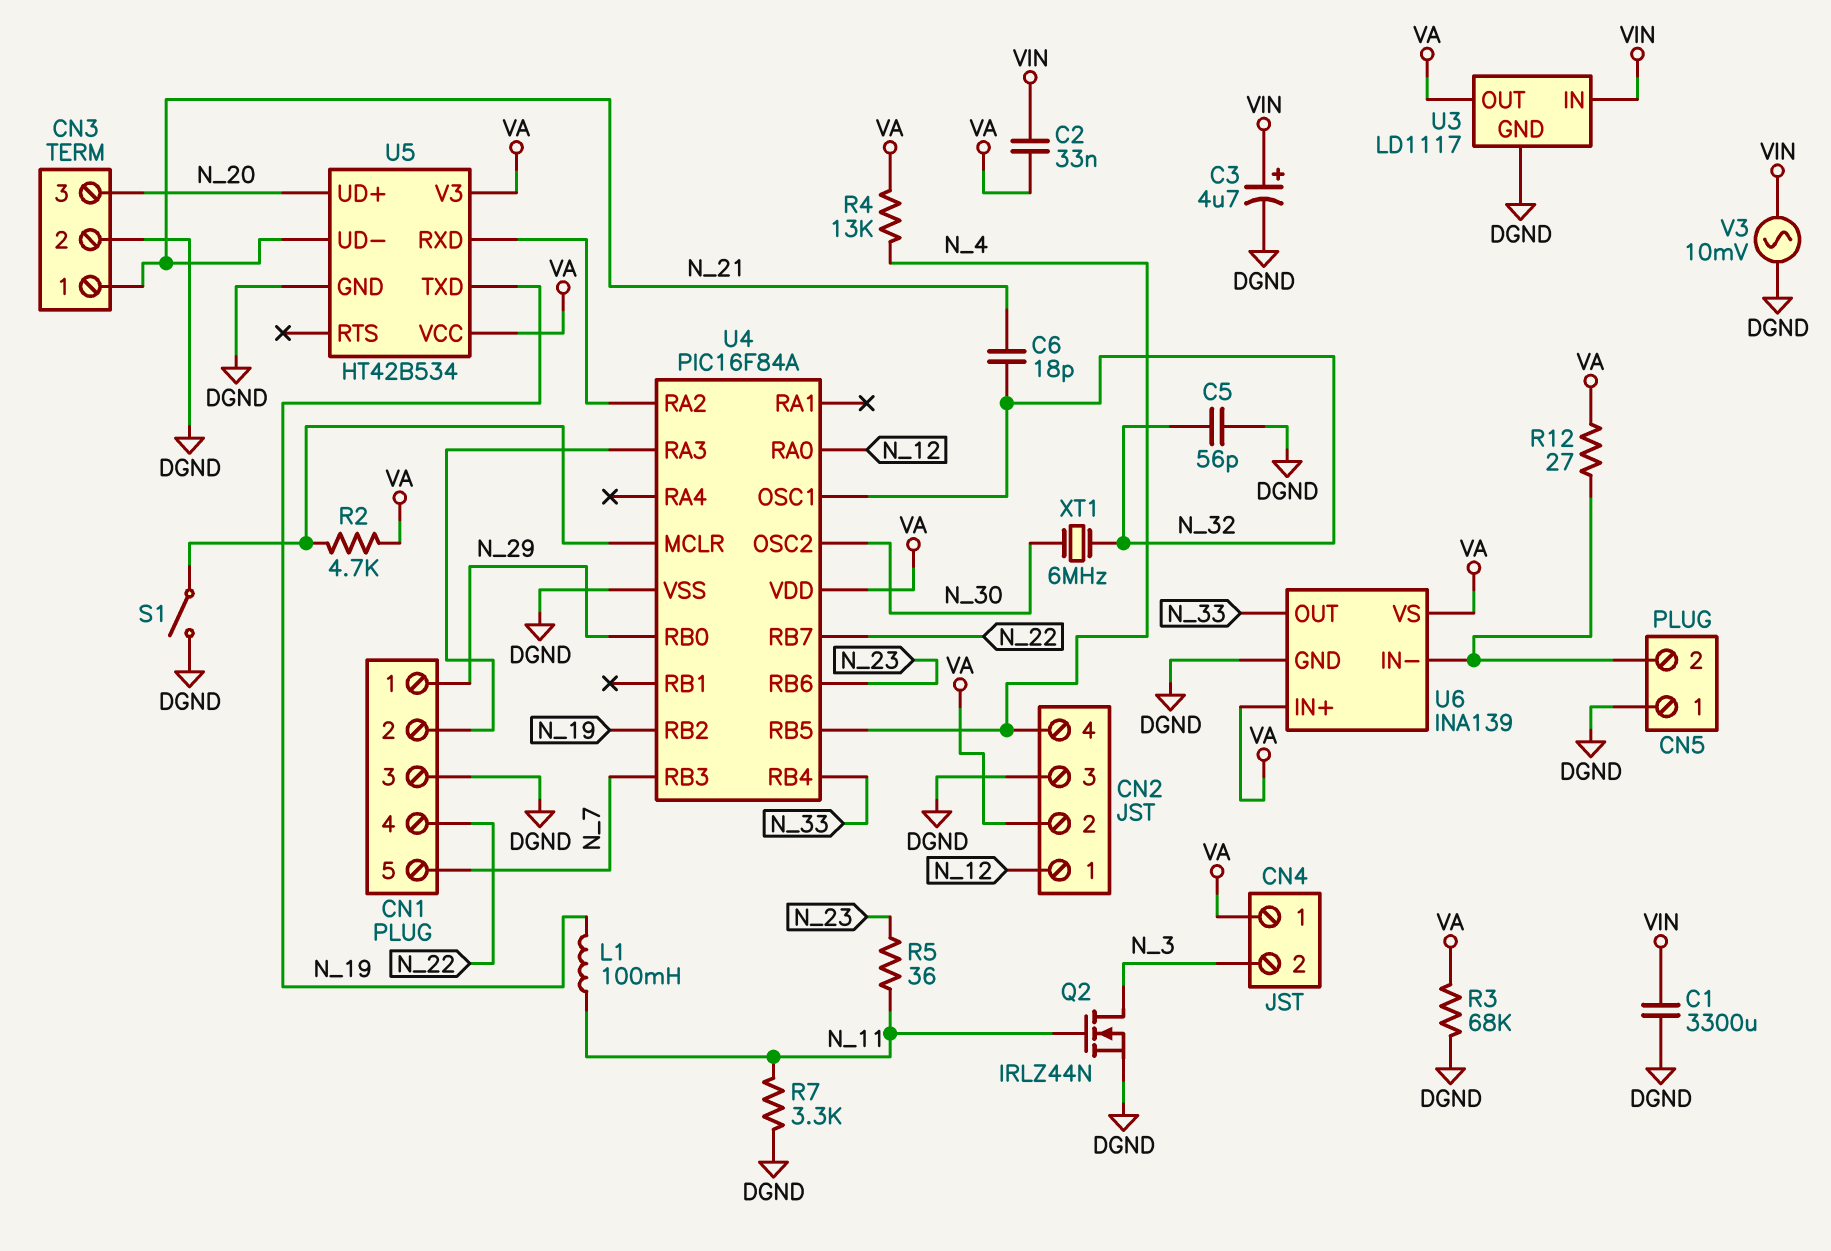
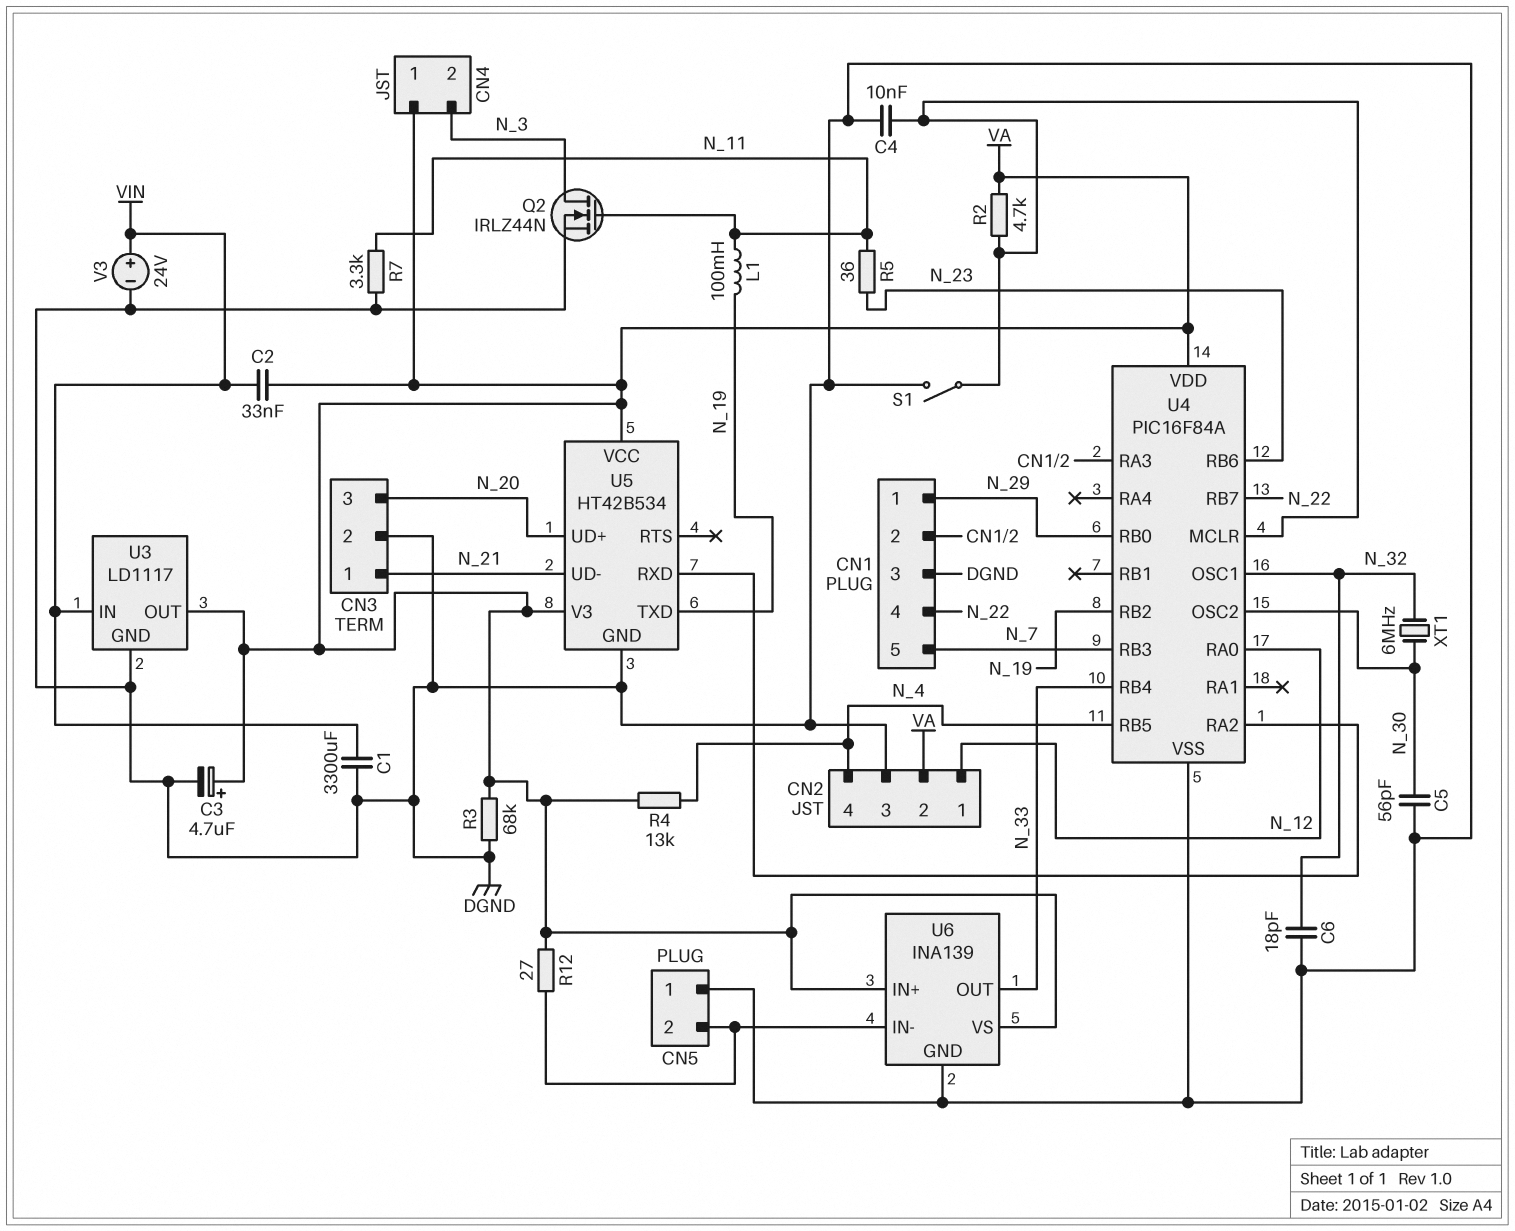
C3: 4.7uF (plus VIN, minus DGND) -> 4.7uF (plus VA, minus DGND)
C4: none -> 10nF (DGND, U4/MCLR)
C5: 56pF (DGND, N_32) -> 56pF (DGND, N_30)
C6: 18pF (N_21, N_32) -> 18pF (DGND, N_32)
V3: AC 10mV (DGND, VIN) -> 24V (plus VIN, minus DGND)

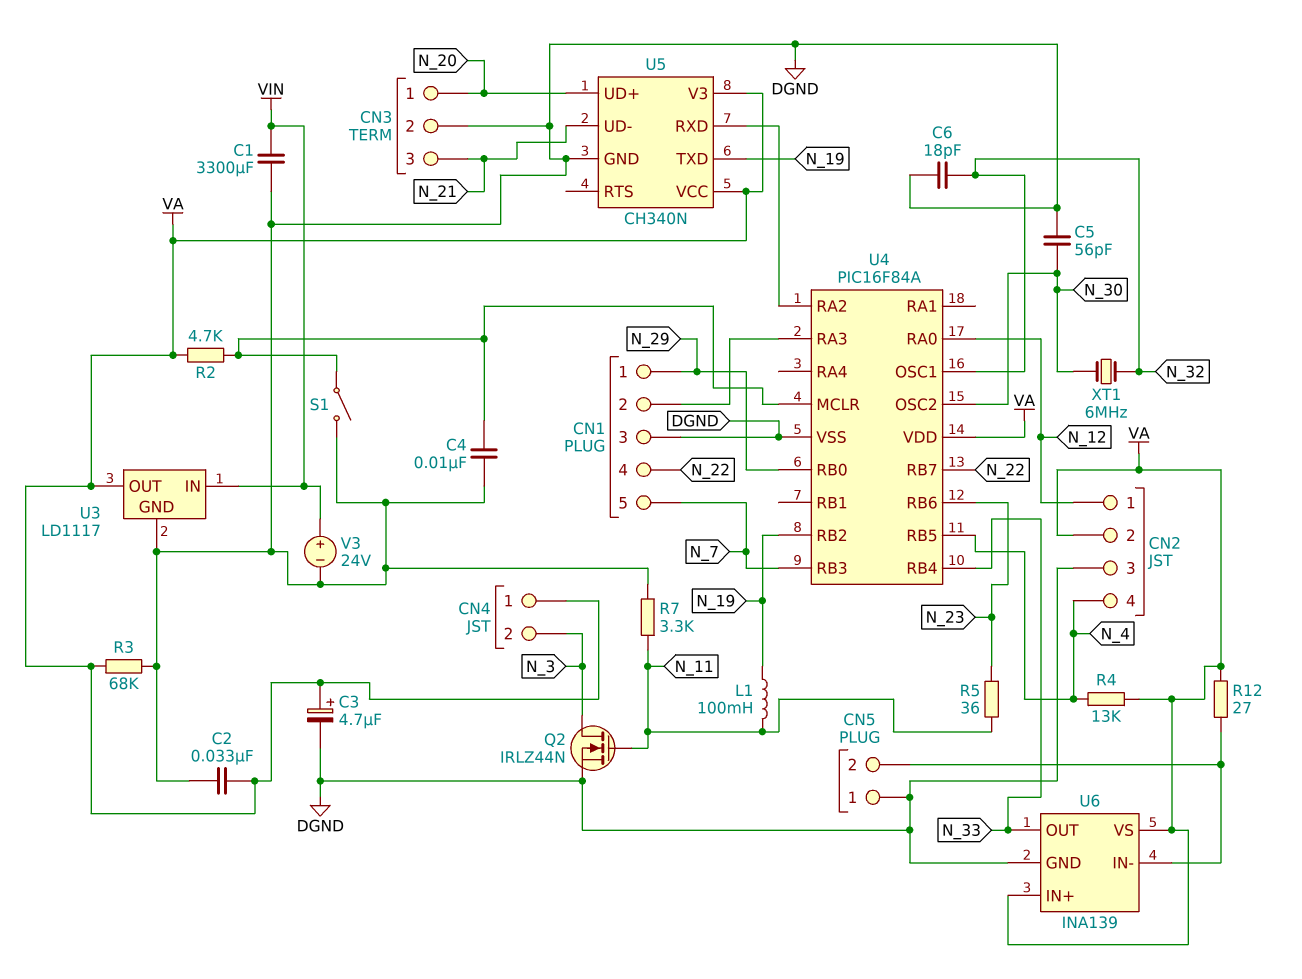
C2: 33nF (VA, VIN) -> 33nF (DGND, VA)
CN3 pin 1: N_21 -> N_20
CN3 pin 3: N_20 -> N_21
U5: HT42B534 -> CH340N

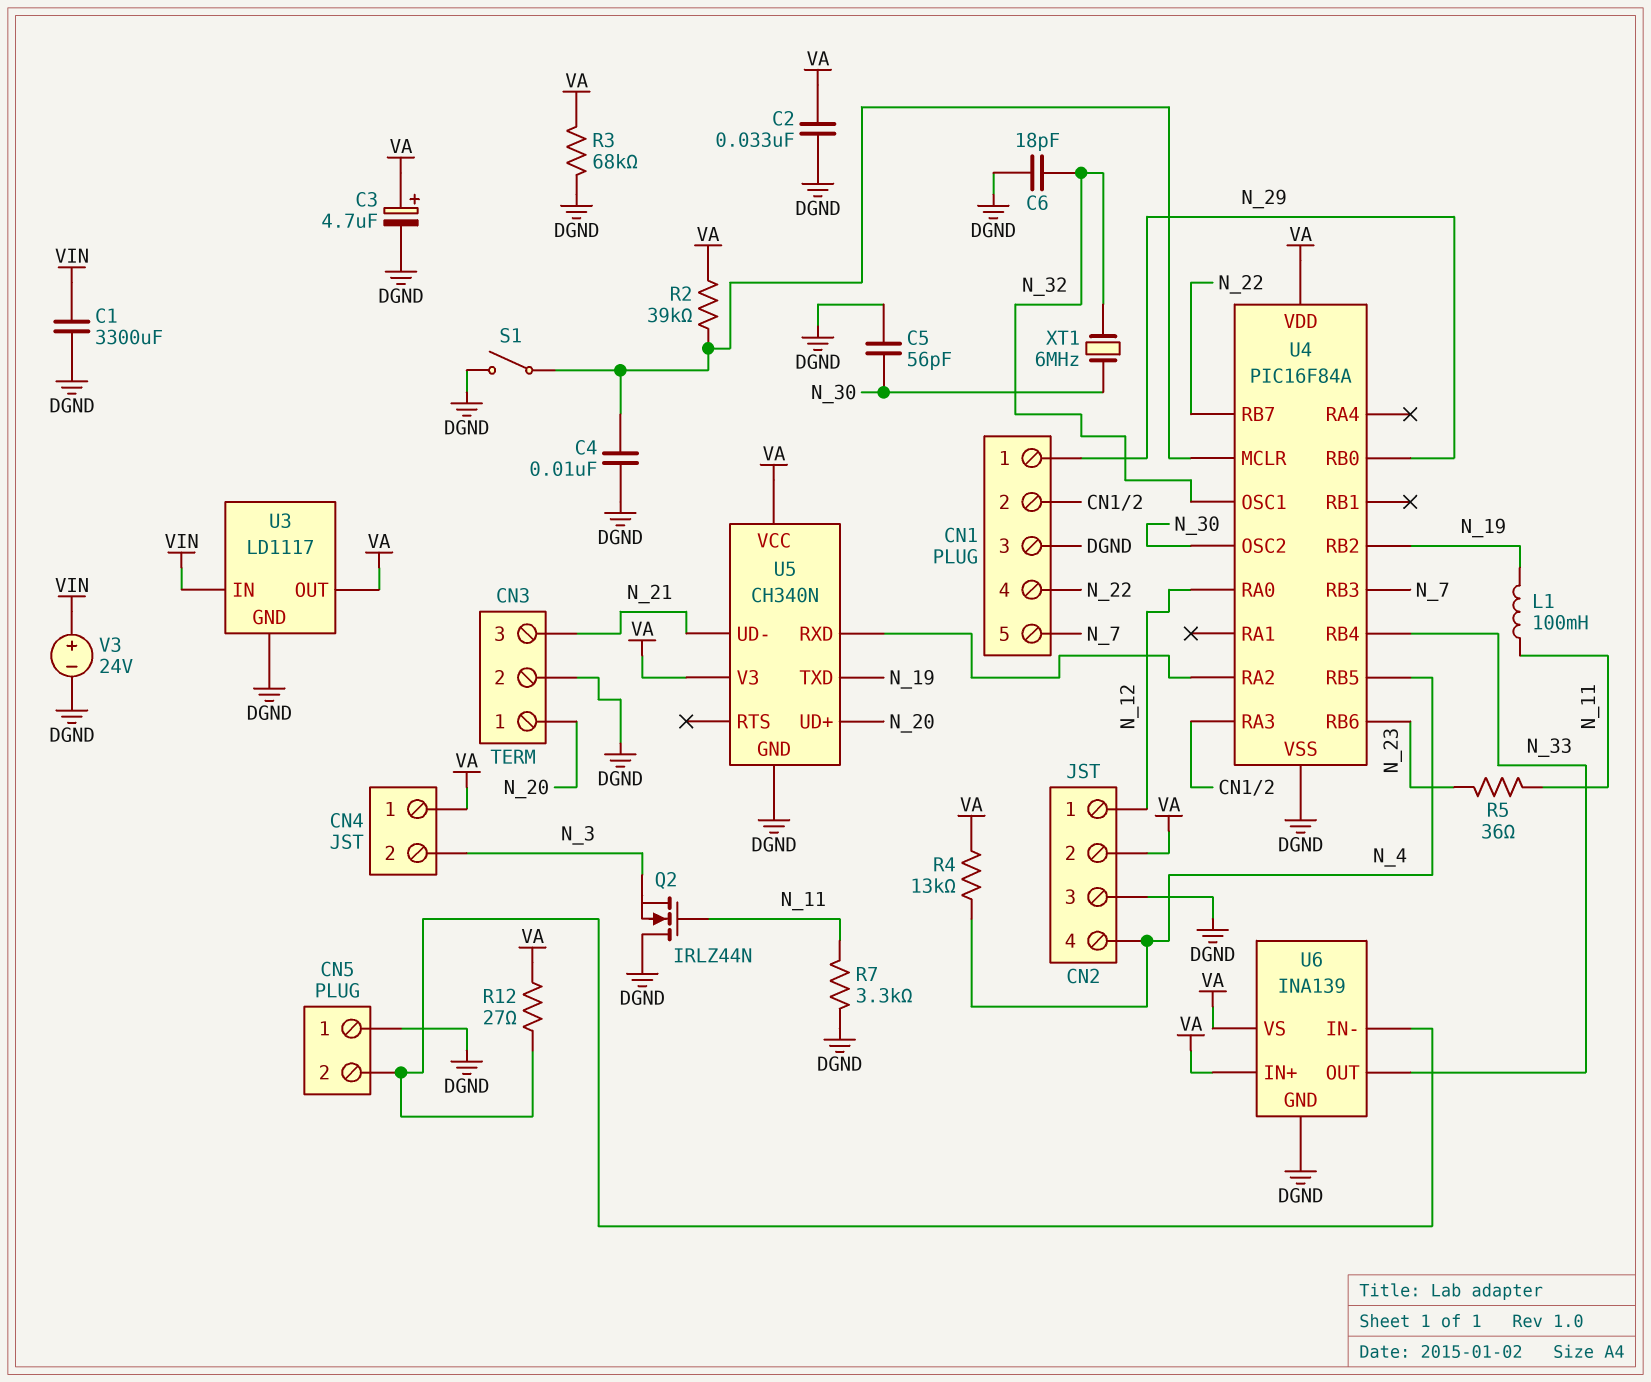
Q2: NMOS IRLZ44N (G N_11, D N_3, S DGND) -> NMOS IRLZ44N (G N_11, D DGND, S N_3)
R2: 4.7k (U4/MCLR, VA) -> 39k (U4/MCLR, VA)

